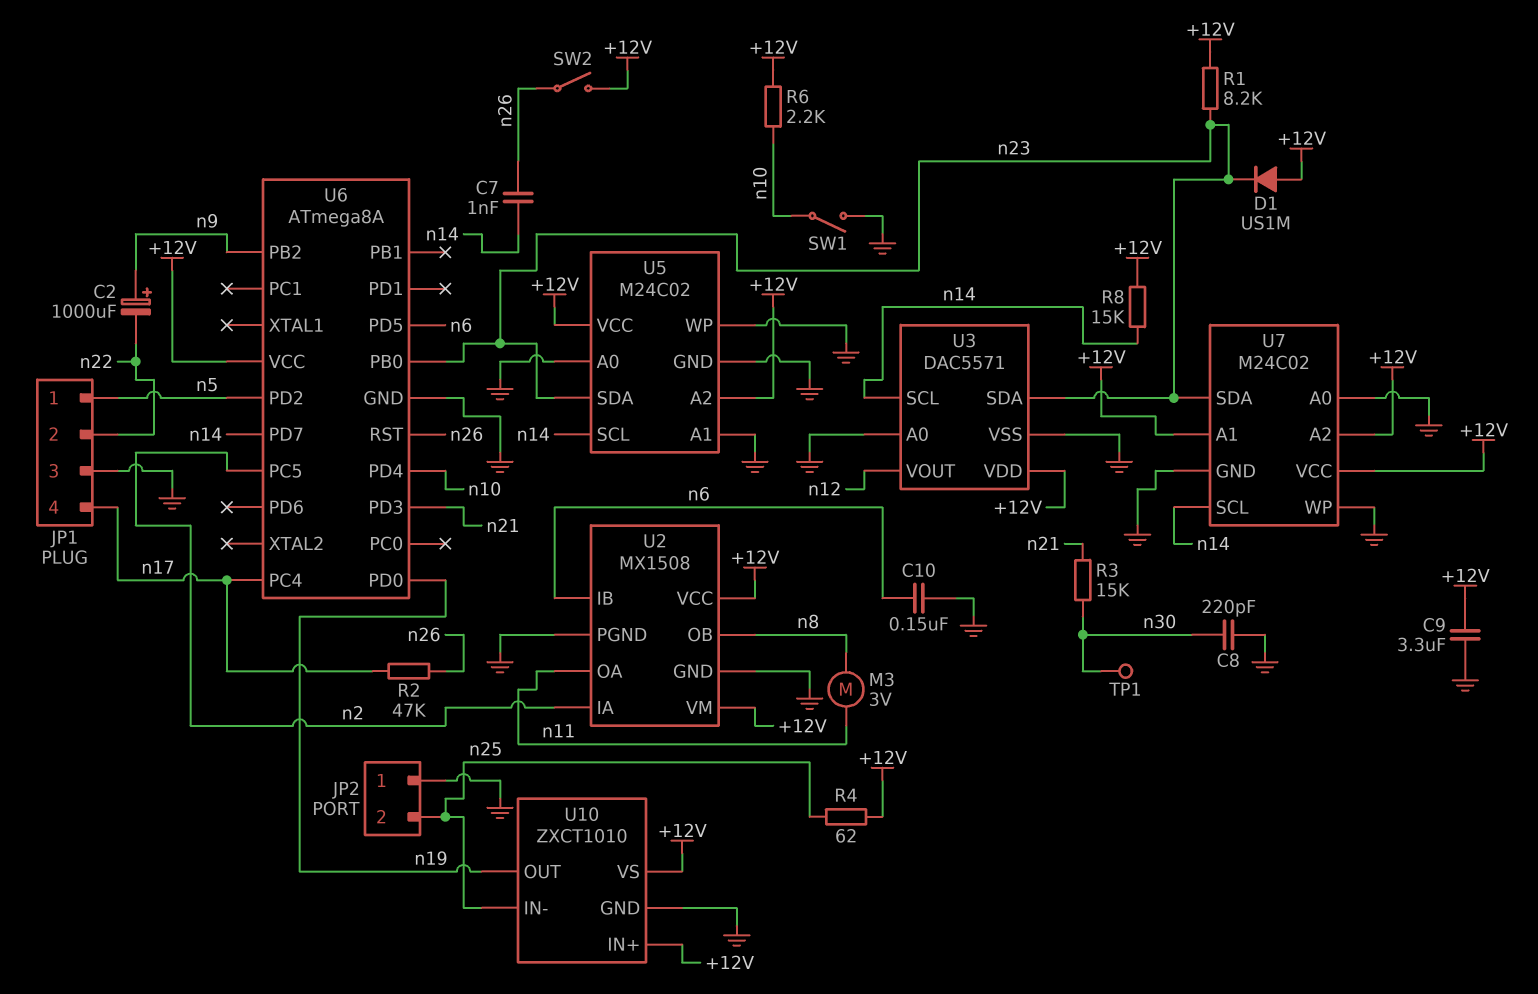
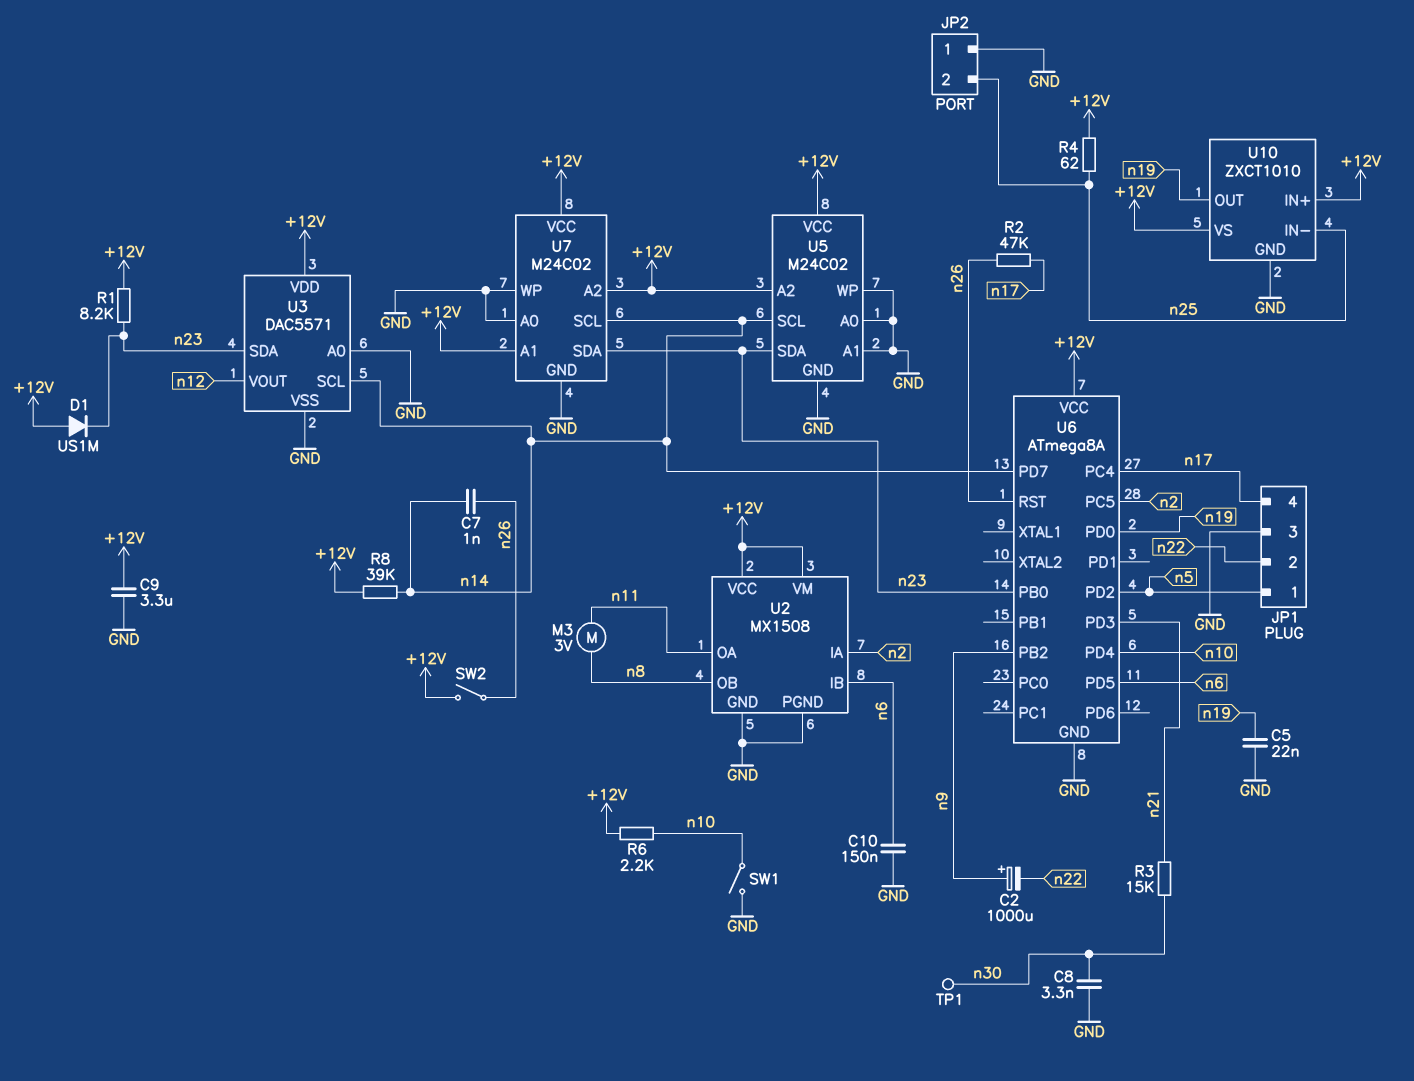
C5: none -> 22nF (GND, n19)
C8: 220pF (GND, n30) -> 3.3nF (GND, n30)
R8: 15k (+12V, n14) -> 39k (+12V, n14)

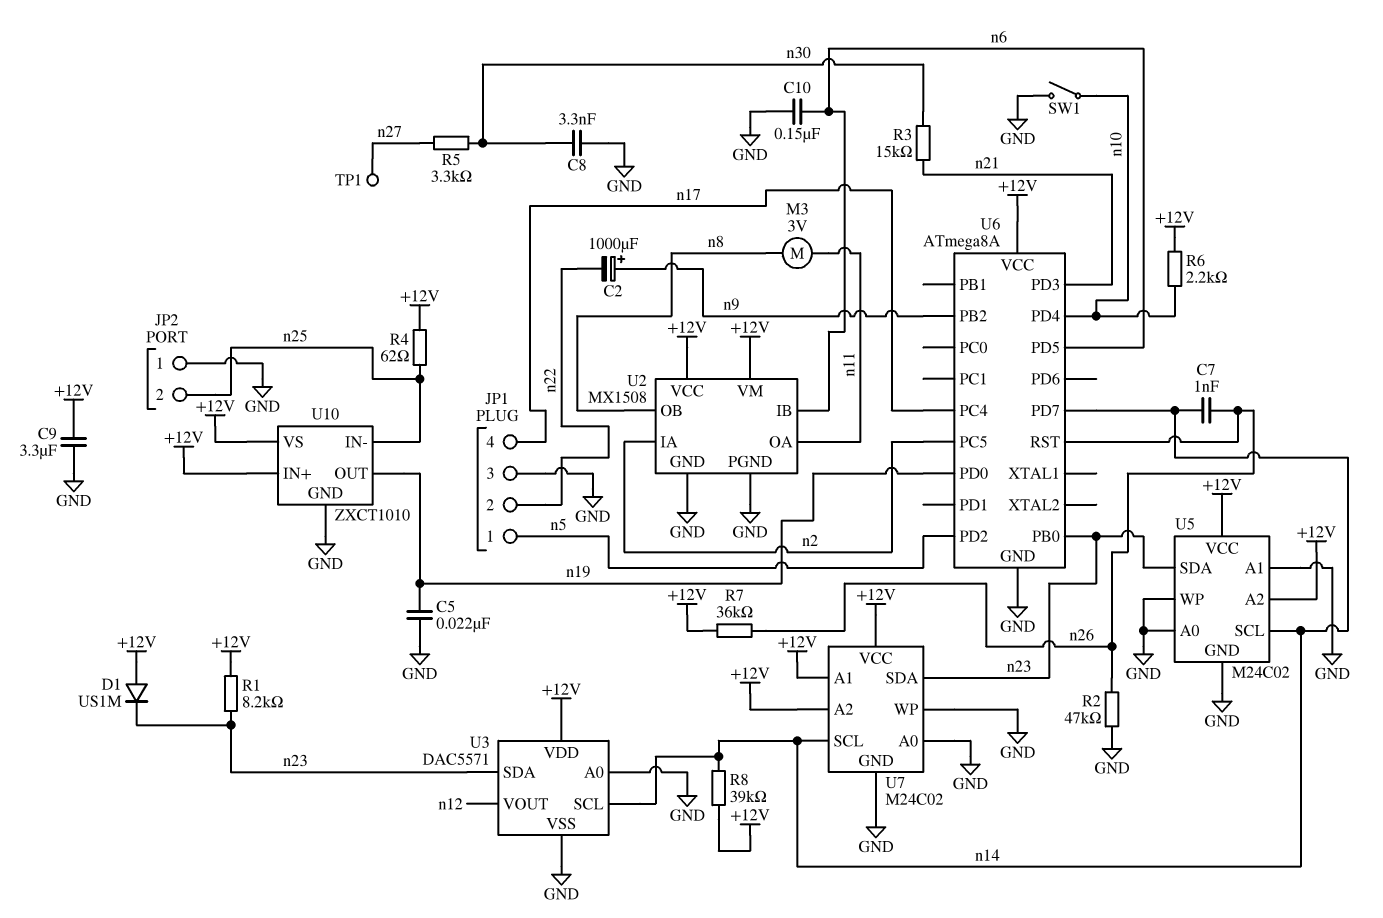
R2: 47k (n17, n26) -> 47k (GND, n26)
R5: none -> 3.3k (n27, n30)
R7: none -> 36k (+12V, n26)
SW2: switch (+12V, n26) -> none
TP1: test point (n30) -> test point (n27)

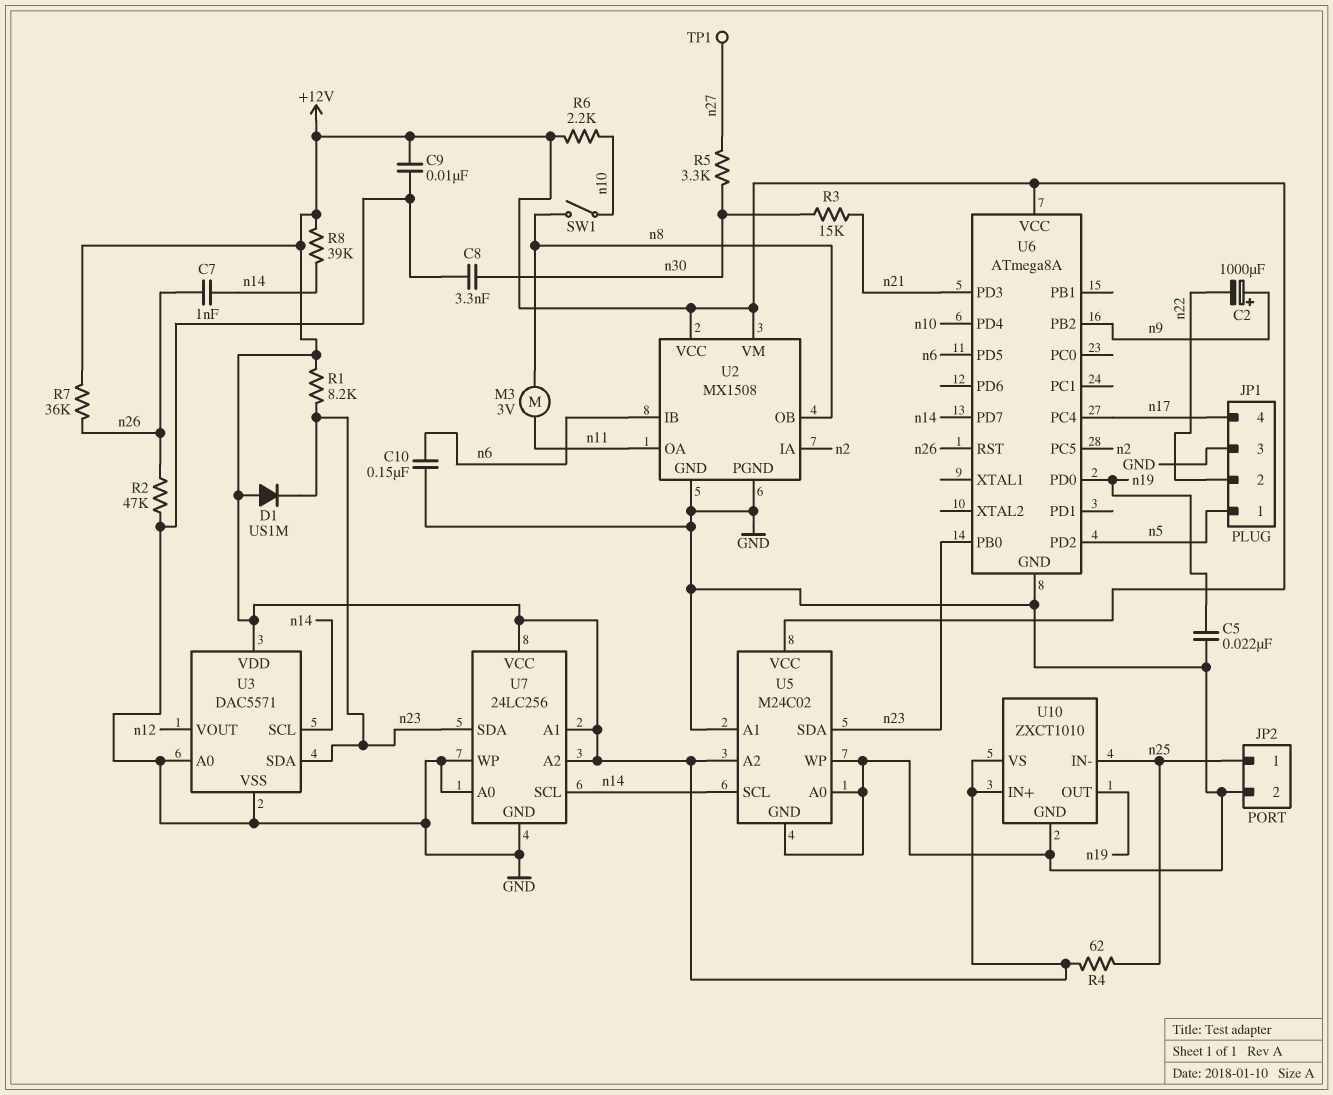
C9: 3.3uF (+12V, GND) -> 10nF (+12V, GND)
JP2 pin 1: GND -> n25
JP2 pin 2: n25 -> GND
SW1: switch (GND, n10) -> switch (n8, n10)
U7: M24C02 -> 24LC256

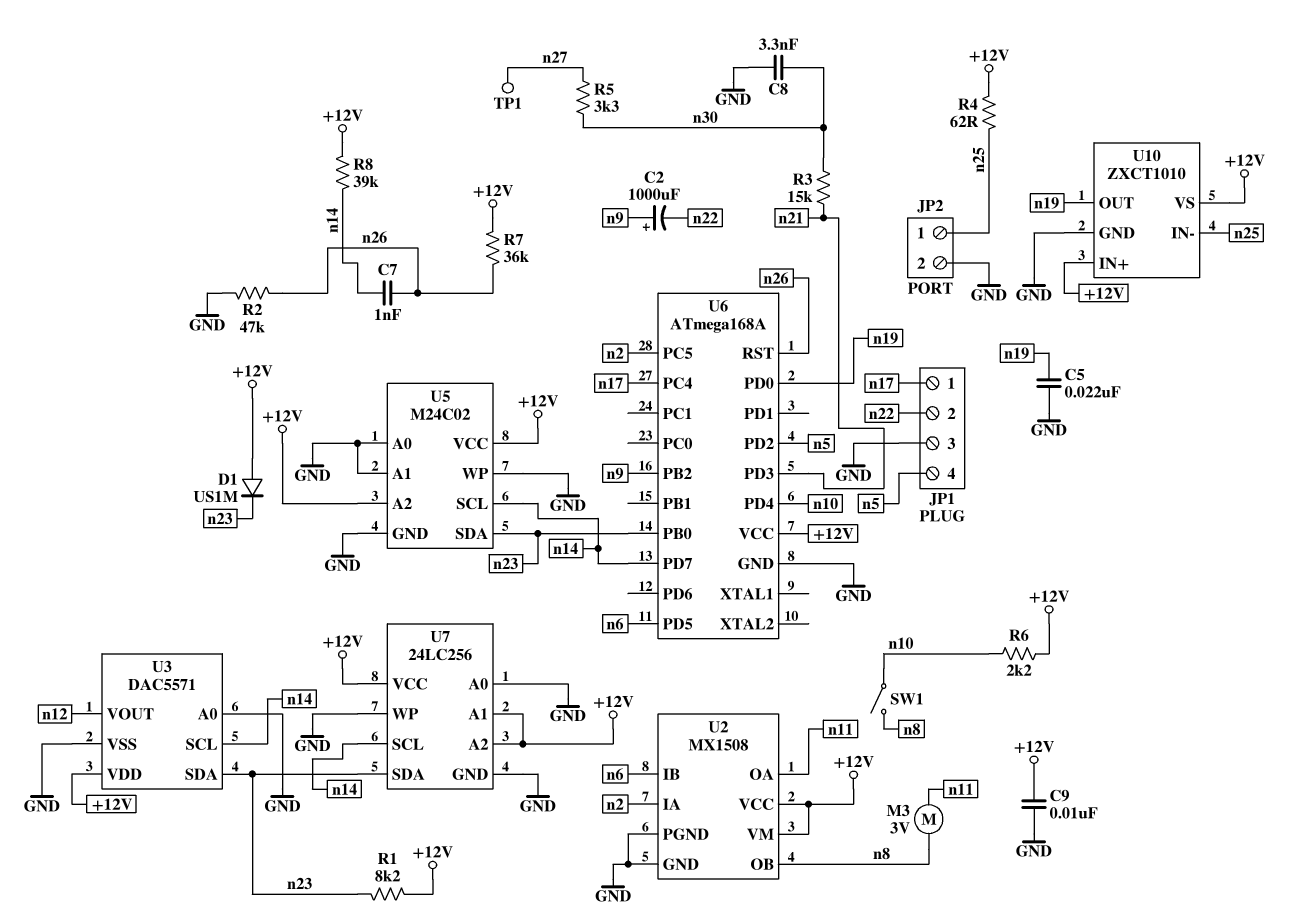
C10: 150nF (GND, n6) -> none
JP1 pin 1: n5 -> n17
JP1 pin 4: n17 -> n5
U6: ATmega8A -> ATmega168A

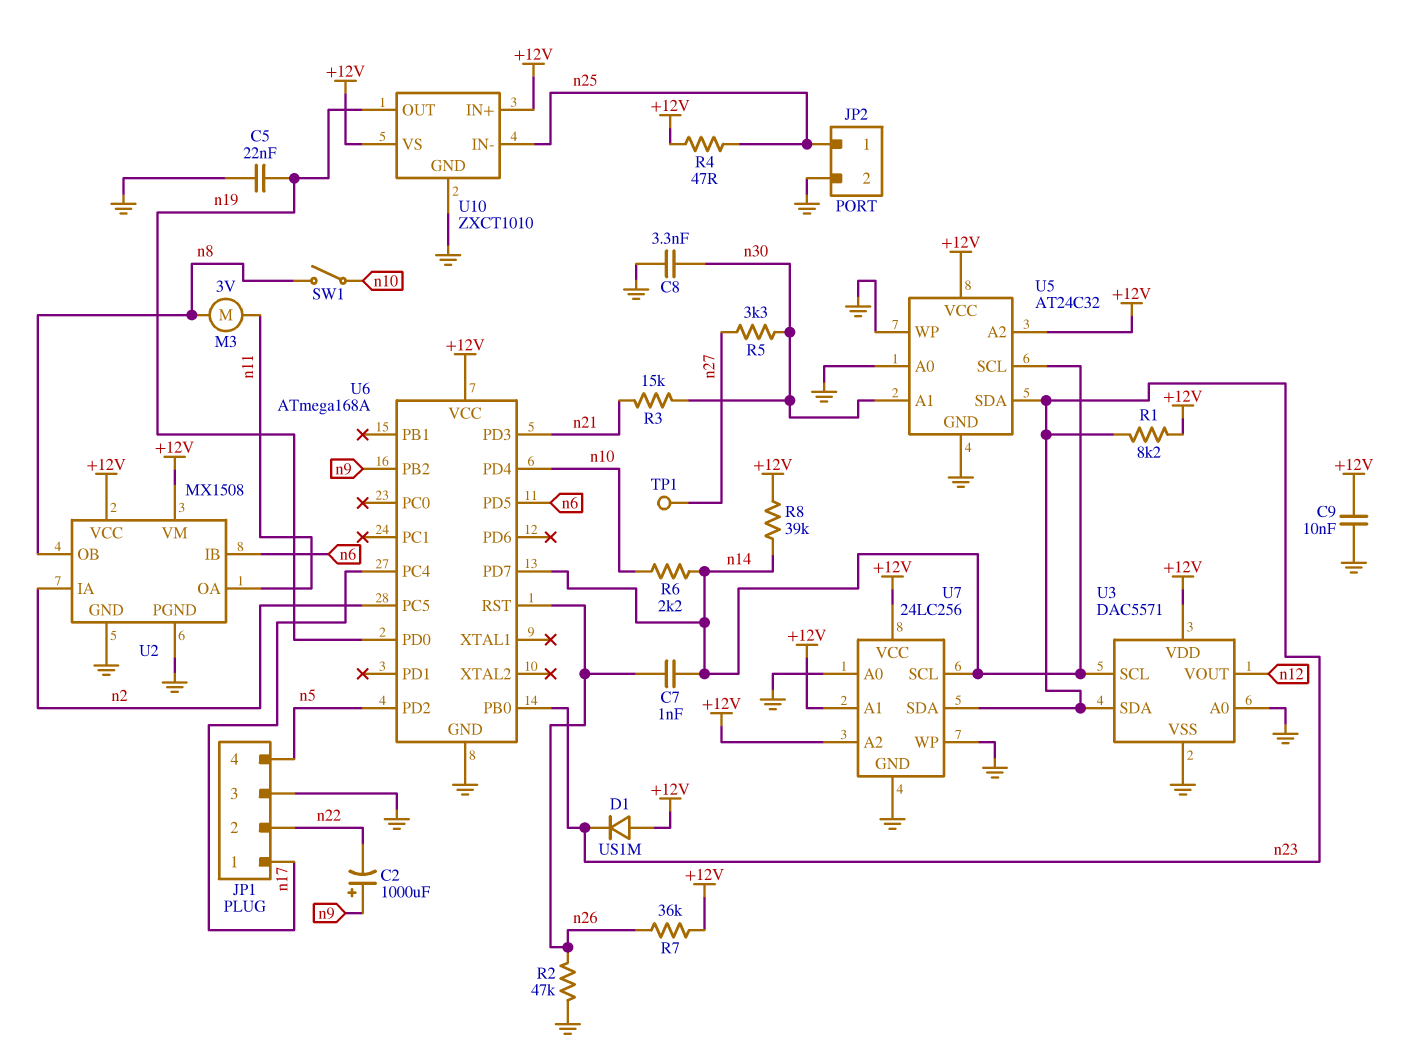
R4: 62 (+12V, n25) -> 47 (+12V, n25)
R6: 2.2k (+12V, n10) -> 2.2k (n10, n14)
U5: M24C02 -> AT24C32
U5 pin A1: GND -> n30

